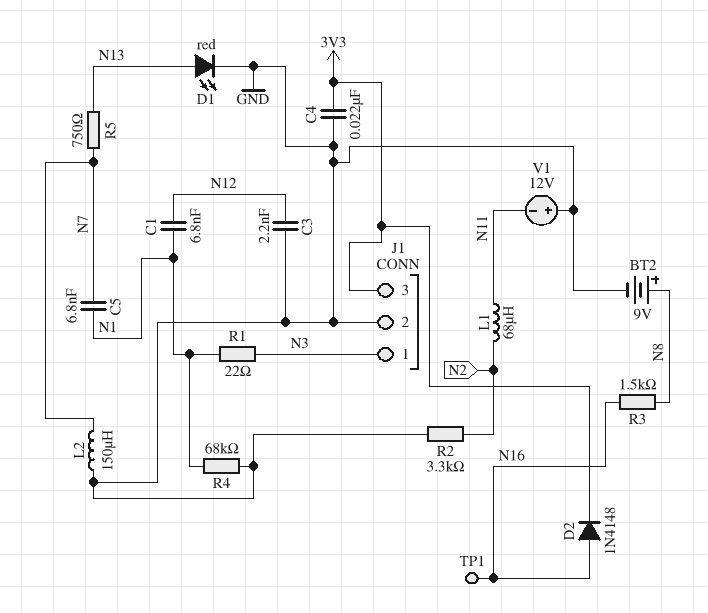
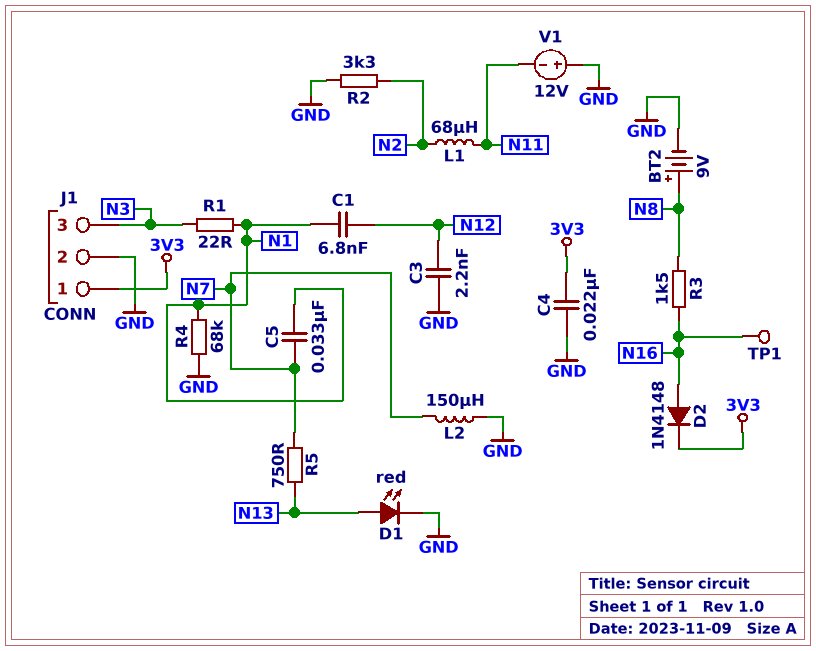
C5: 6.8nF (N1, N7) -> 33nF (N1, N7)
J1 pin 1: N3 -> 3V3
J1 pin 3: 3V3 -> N3

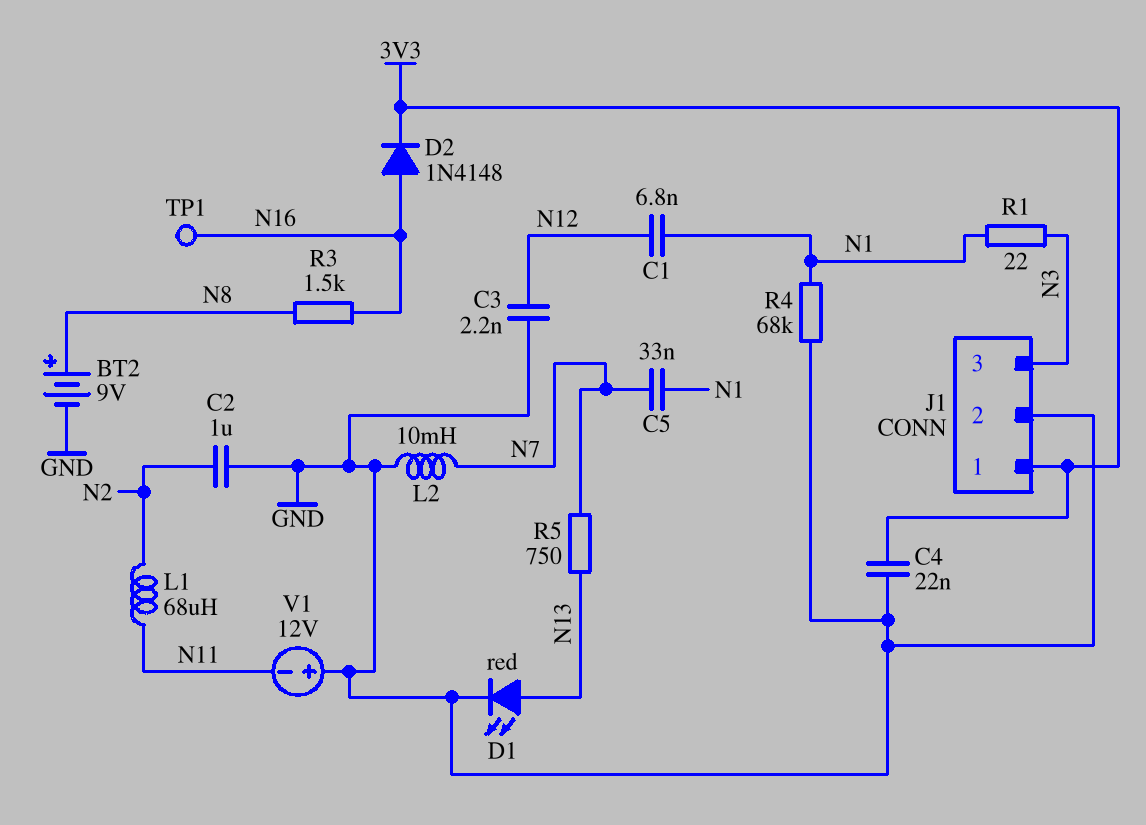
C2: none -> 1uF (GND, N2)
L2: 150uH (GND, N7) -> 10mH (GND, N7)
R2: 3.3k (GND, N2) -> none

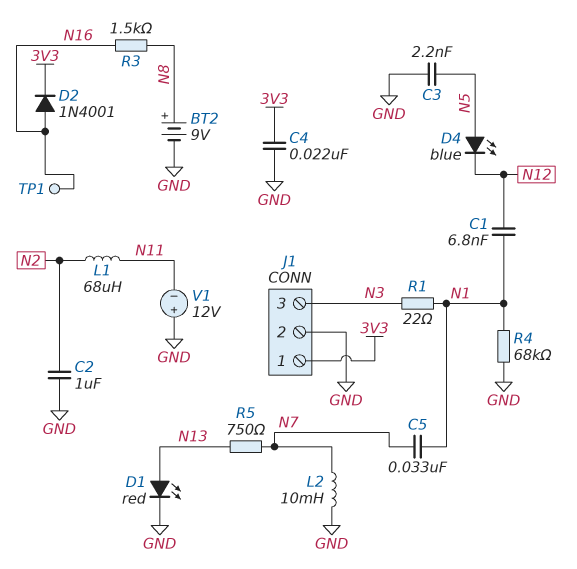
C3: 2.2nF (GND, N12) -> 2.2nF (GND, N5)
D2: diode 1N4148 (A N16, K 3V3) -> diode 1N4001 (A N16, K 3V3)
D4: none -> LED blue (A N5, K N12)

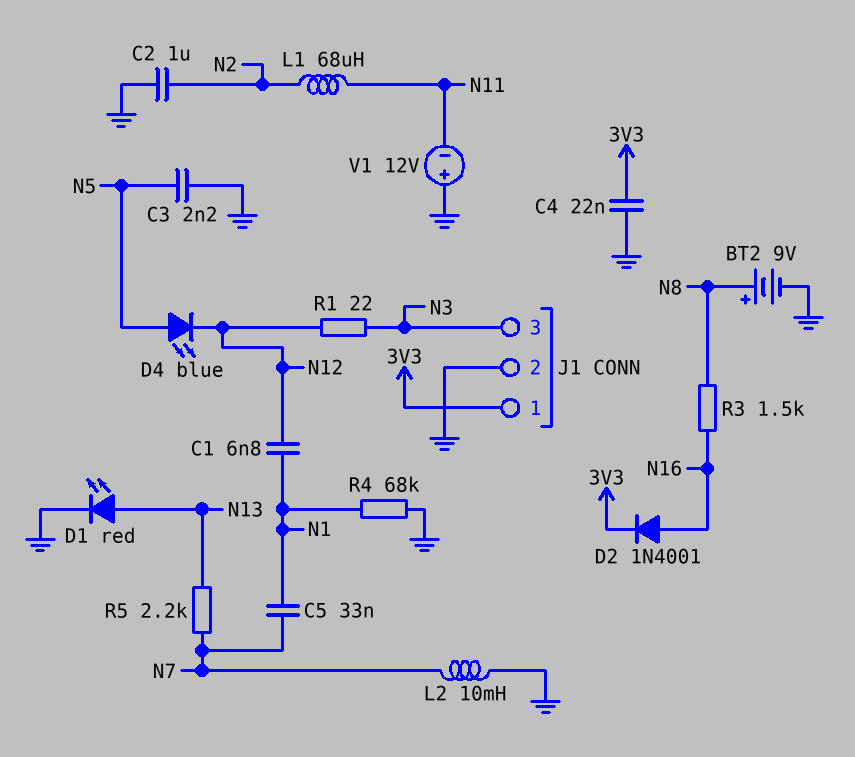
R1: 22 (N1, N3) -> 22 (N3, N12)
R5: 750 (N7, N13) -> 2.2k (N7, N13)
TP1: test point (N16) -> none

